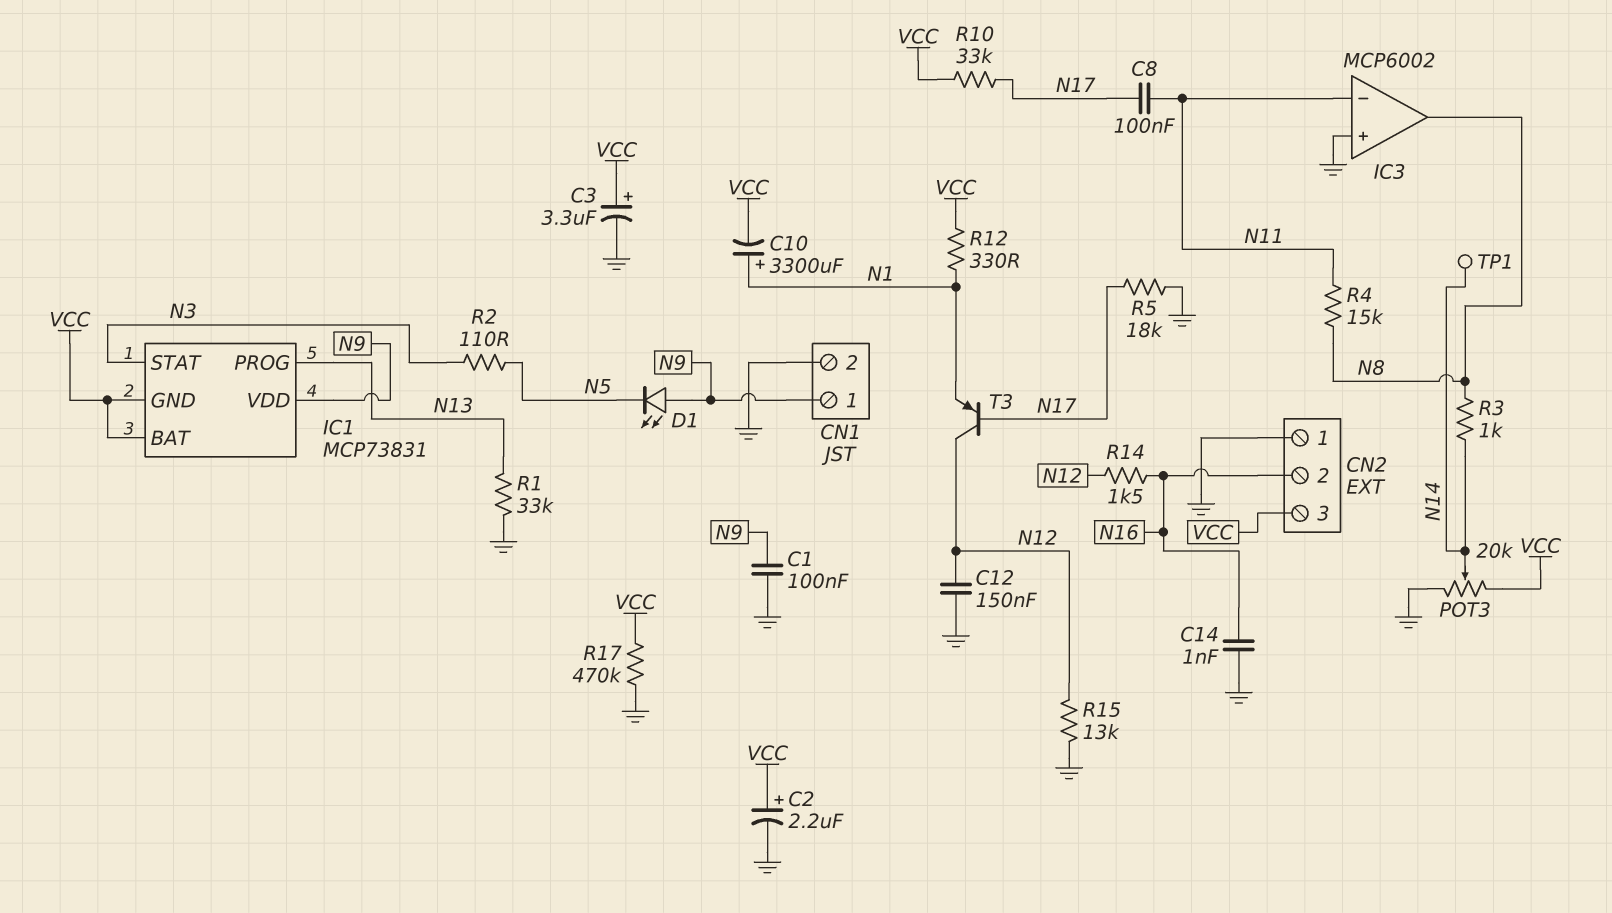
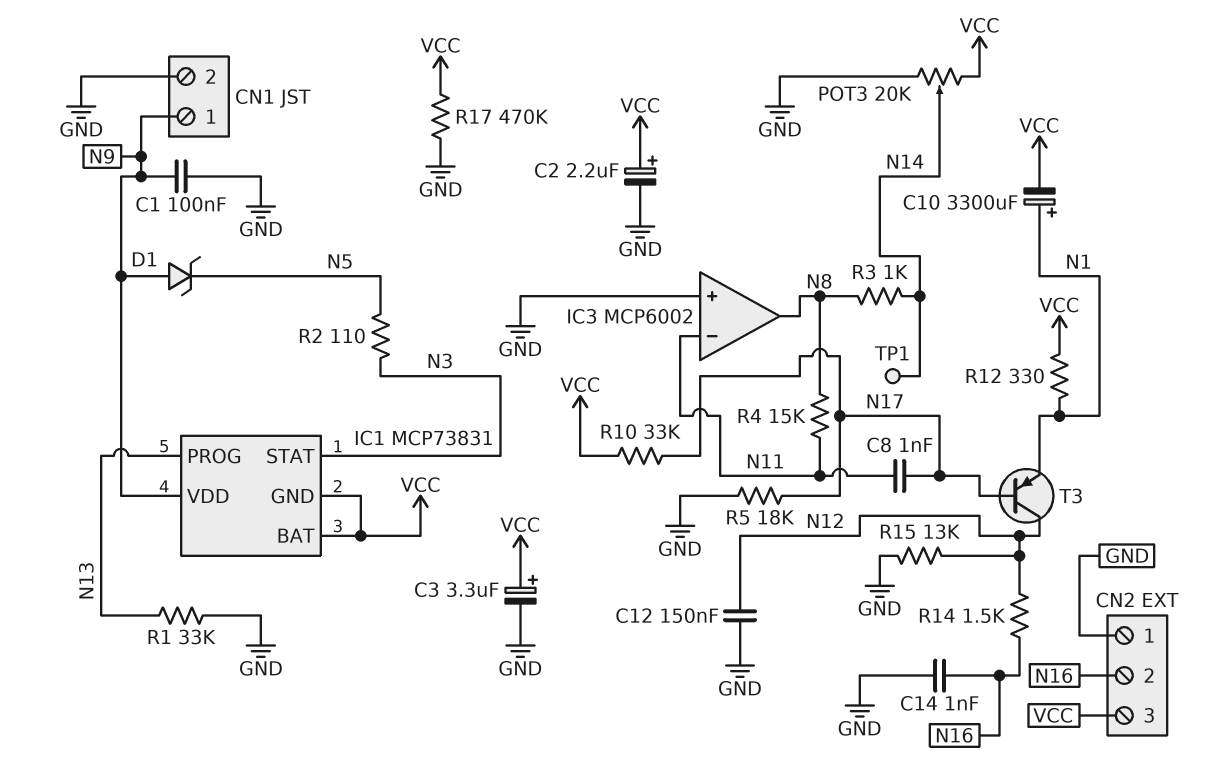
C8: 100nF (N11, N17) -> 1nF (N11, N17)
D1: LED (A N9, K N5) -> zener (A N9, K N5)

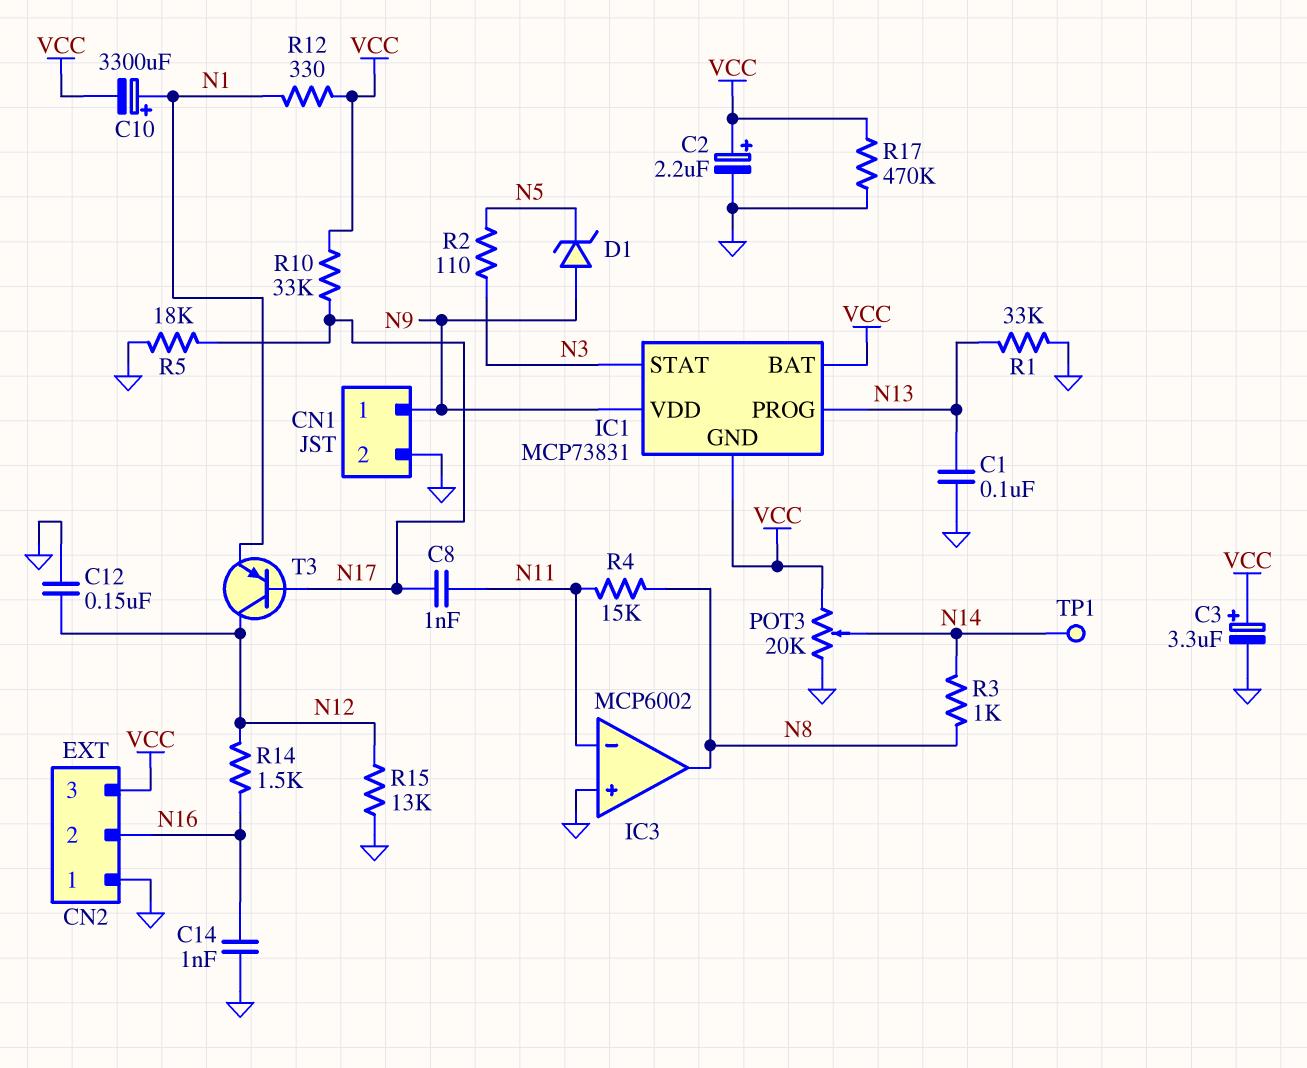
C1: 100nF (GND, N9) -> 100nF (GND, N13)

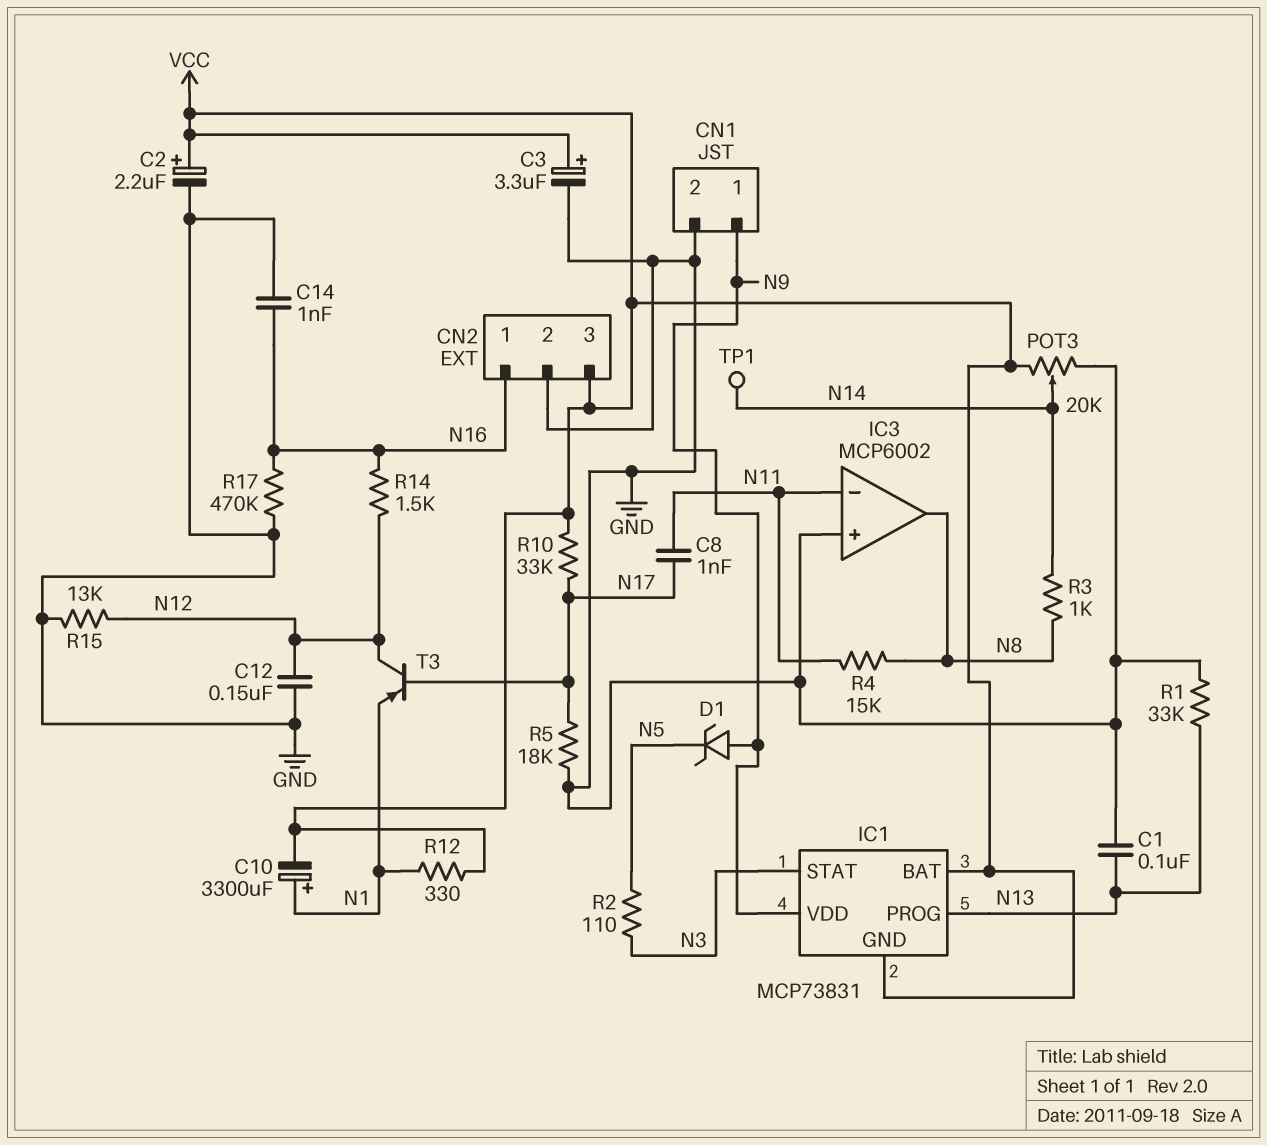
CN2 pin 1: GND -> N16
CN2 pin 2: N16 -> GND
R17: 470k (GND, VCC) -> 470k (GND, N16)

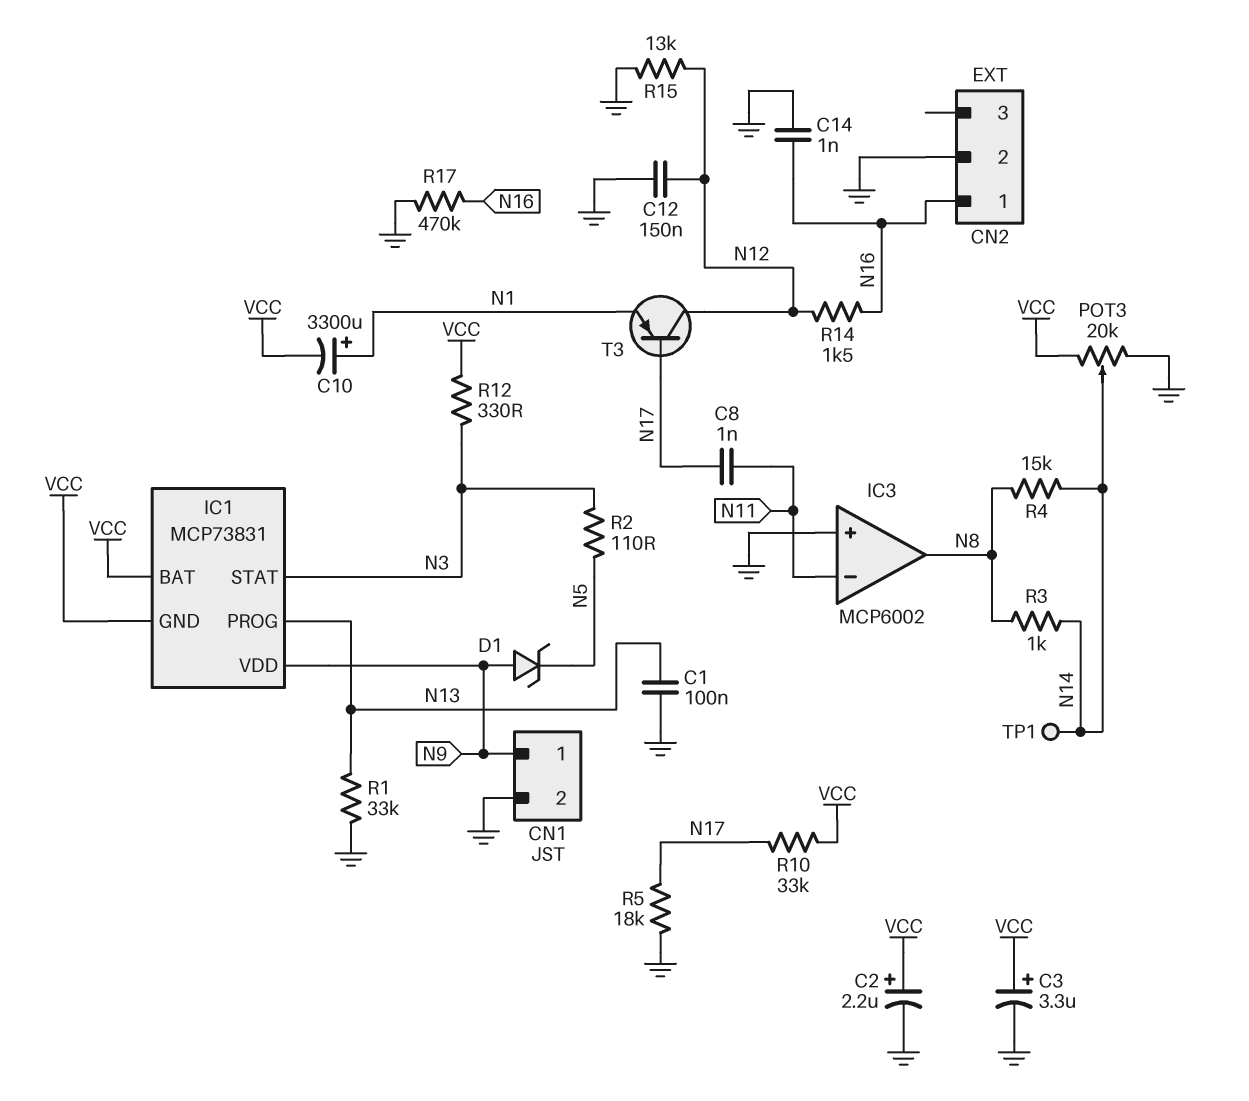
CN2 pin 3: VCC -> none
R4: 15k (N8, N11) -> 15k (N8, N14)
R12: 330 (N1, VCC) -> 330 (N3, VCC)

